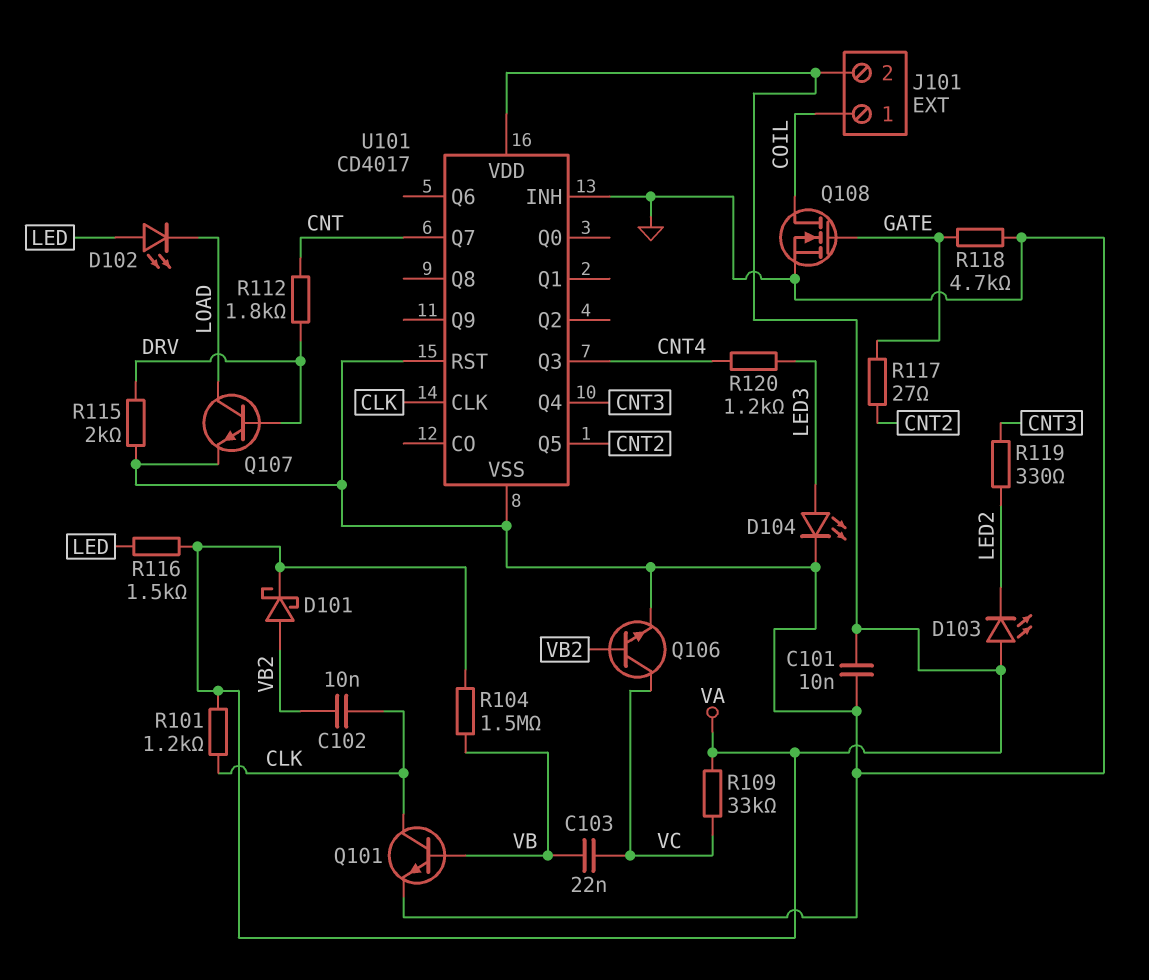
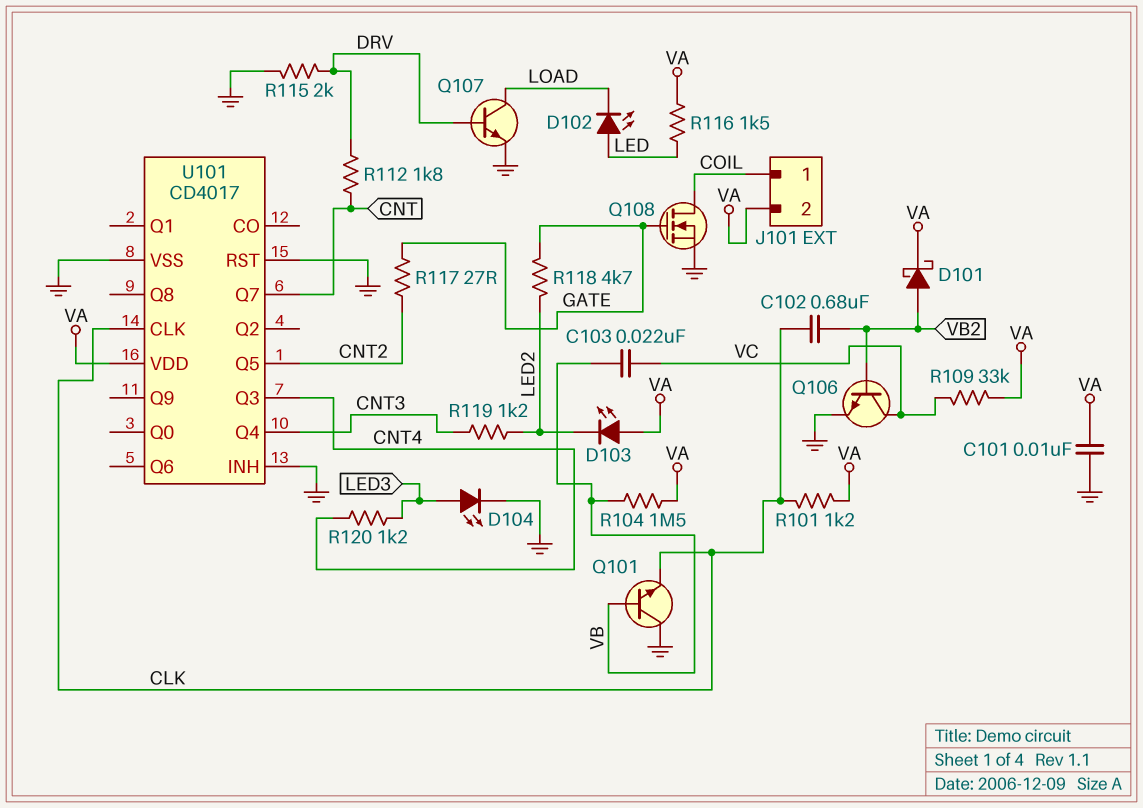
C102: 10nF (CLK, VB2) -> 680nF (CLK, VB2)
Q101: NPN (B VB, C CLK, E GND) -> NPN (B VB, C GND, E CLK)
R118: 4.7k (GATE, GND) -> 4.7k (GATE, LED2)
R119: 330 (CNT3, LED2) -> 1.2k (CNT3, LED2)

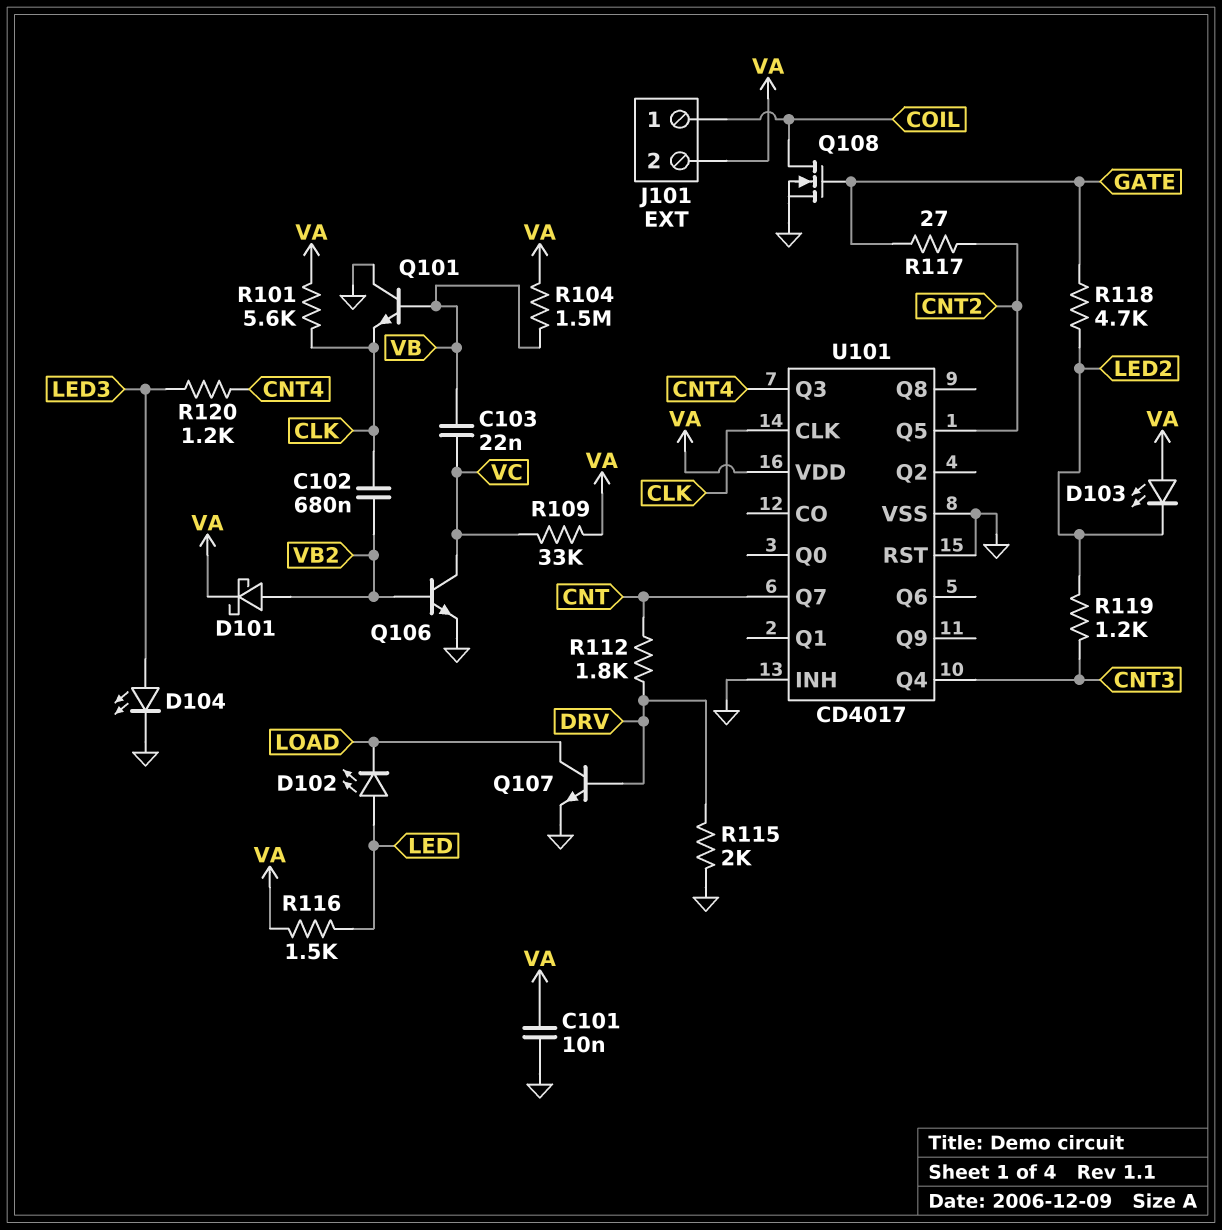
R101: 1.2k (CLK, VA) -> 5.6k (CLK, VA)

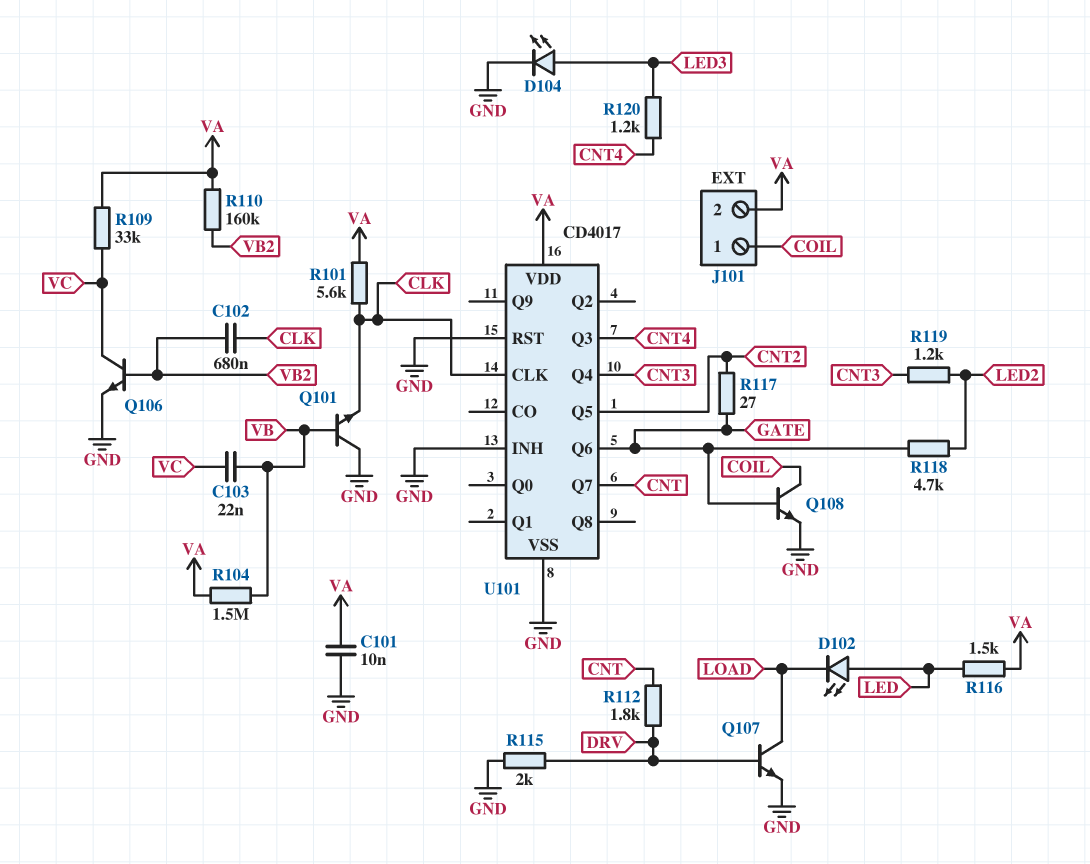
D101: schottky (A VB2, K VA) -> none
D103: LED (A VA, K LED2) -> none
Q108: NMOS (G GATE, D COIL, S GND) -> NPN (B GATE, C COIL, E GND)
R110: none -> 160k (VA, VB2)
U101 pin Q6: none -> GATE

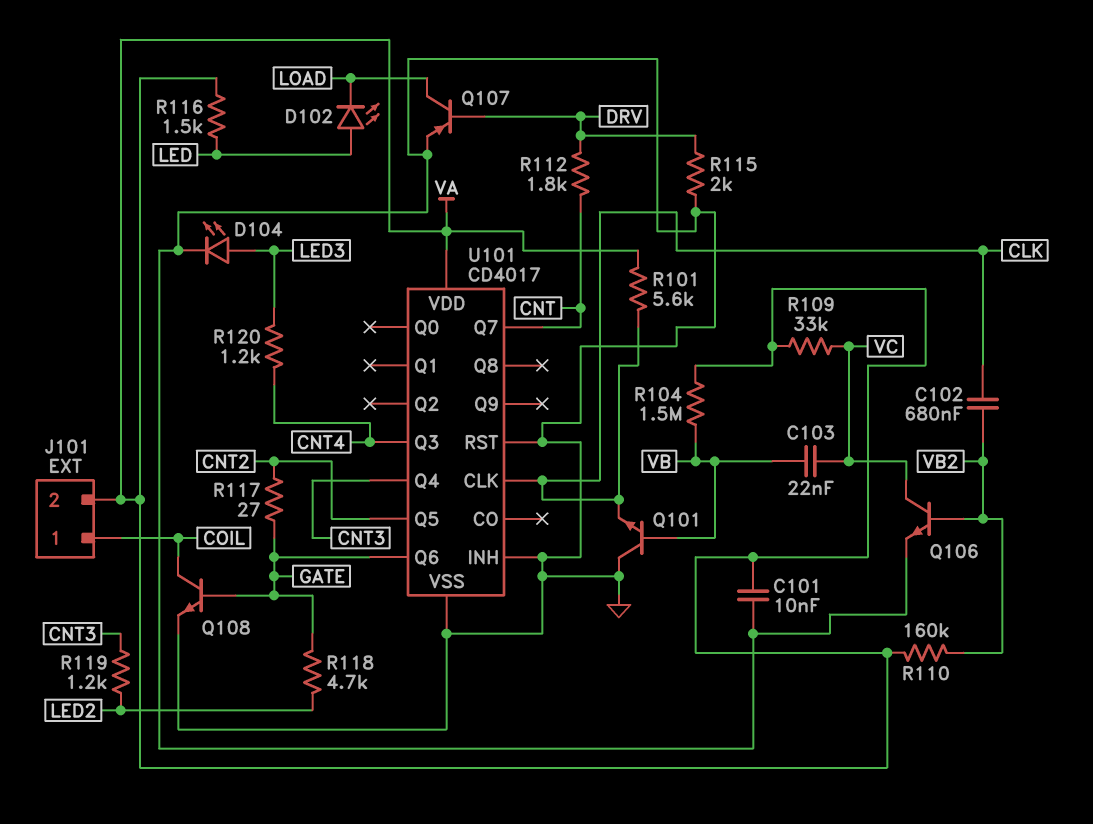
Q107: NPN (B DRV, C LOAD, E GND) -> PNP (B DRV, C LOAD, E GND)

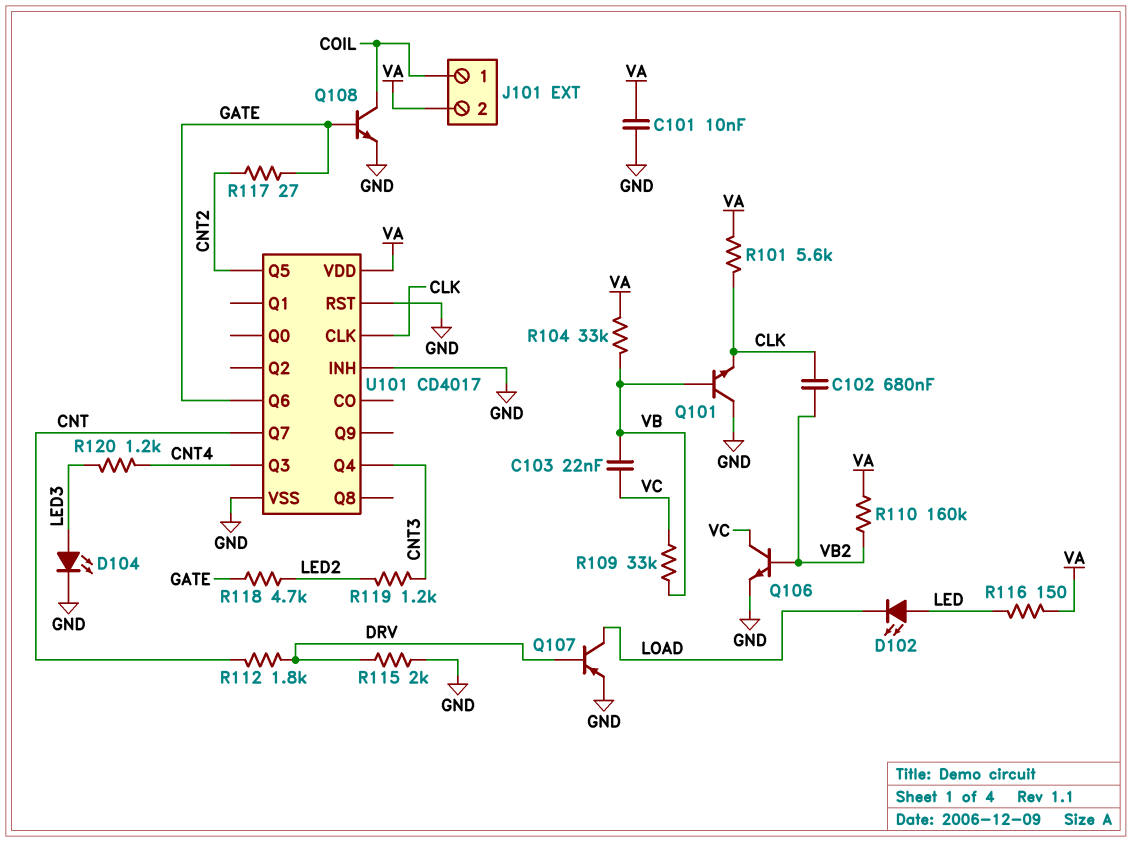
R104: 1.5M (VA, VB) -> 33k (VA, VB)
R109: 33k (VA, VC) -> 33k (VB, VC)
R116: 1.5k (LED, VA) -> 150 (LED, VA)

